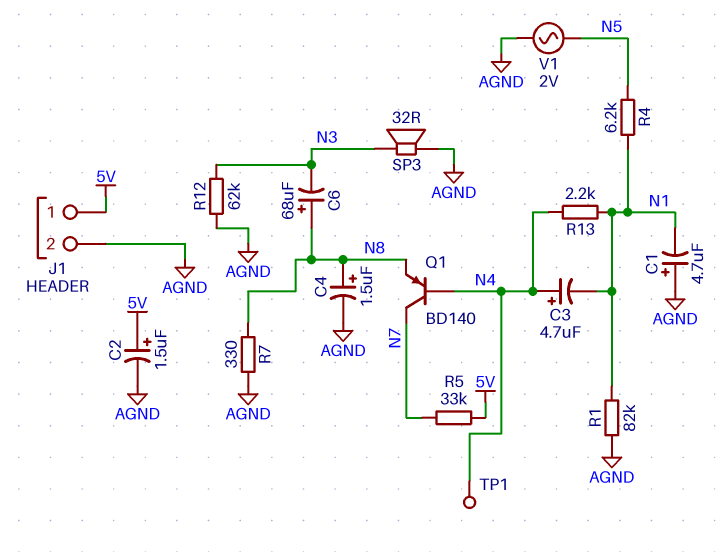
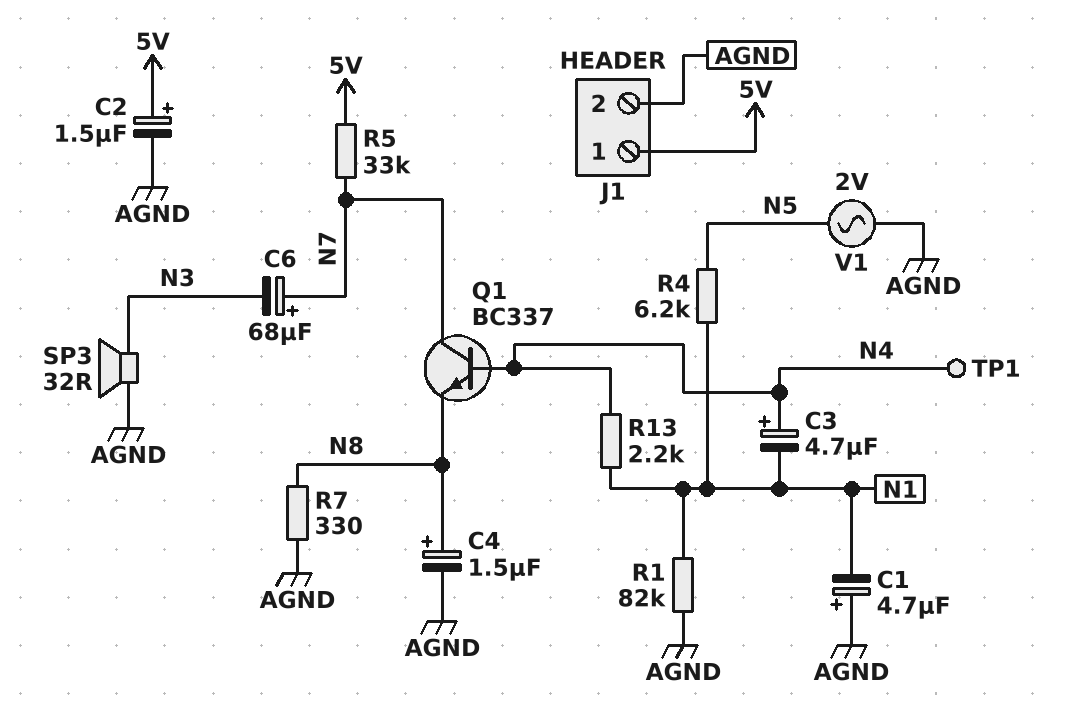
C6: 68uF (plus N8, minus N3) -> 68uF (plus N7, minus N3)
Q1: PNP BD140 (B N4, C N7, E N8) -> NPN BC337 (B N4, C N7, E N8)
R12: 62k (AGND, N3) -> none

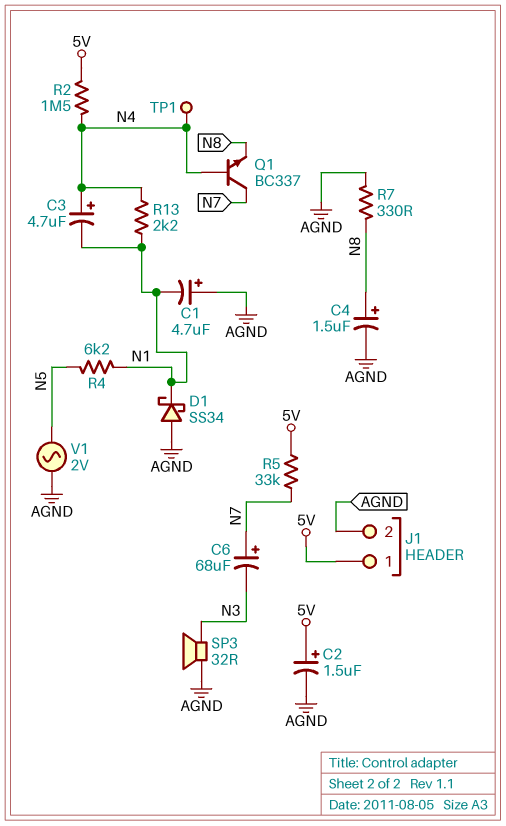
D1: none -> schottky SS34 (A AGND, K N1)
R1: 82k (AGND, N1) -> none
R2: none -> 1.5M (5V, N4)

